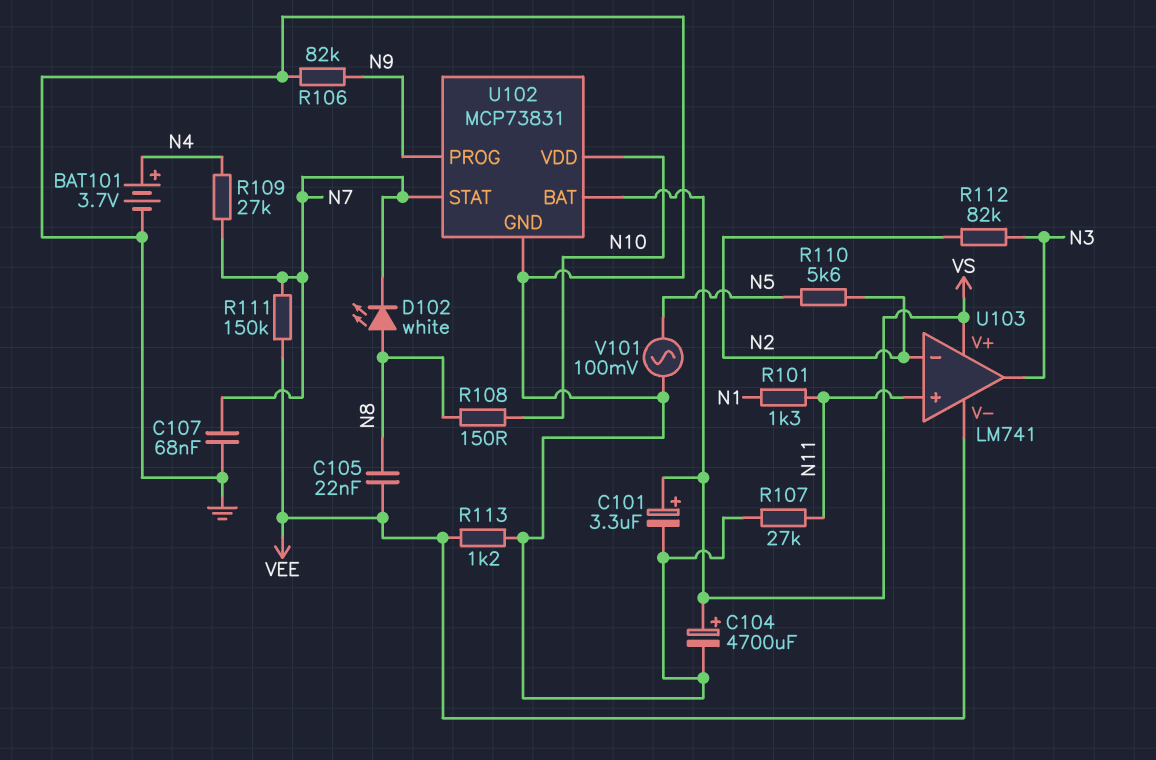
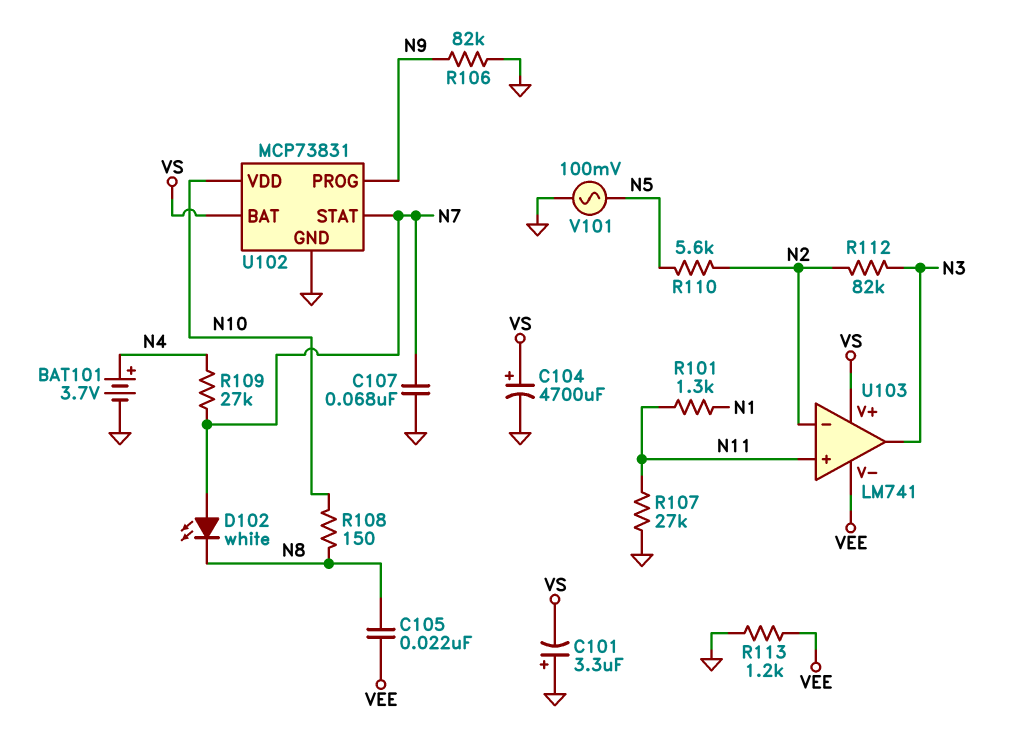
C101: 3.3uF (plus VS, minus GND) -> 3.3uF (plus GND, minus VS)
D102: LED white (A N8, K N7) -> LED white (A N7, K N8)
R111: 150k (N7, VEE) -> none

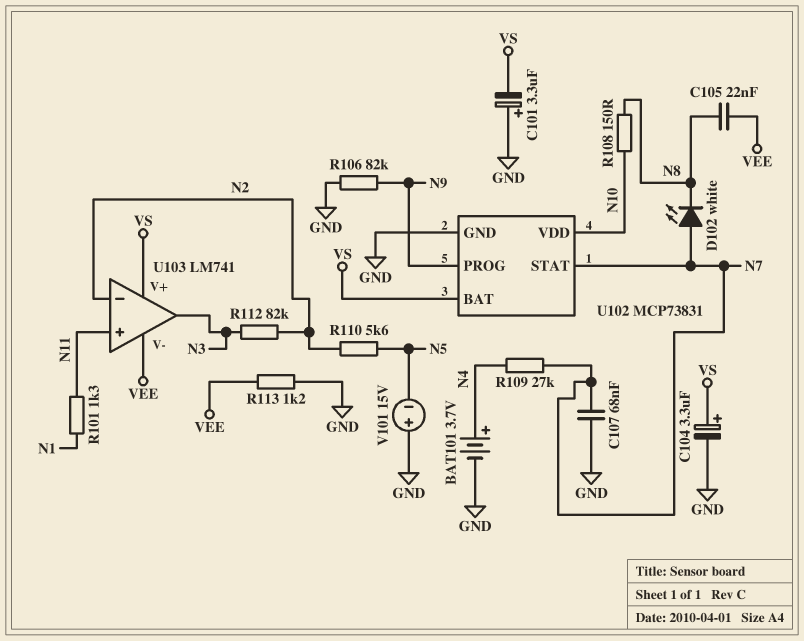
C104: 4700uF (plus VS, minus GND) -> 3.3uF (plus VS, minus GND)
R107: 27k (GND, N11) -> none
V101: AC 100mV (GND, N5) -> 15V (plus GND, minus N5)

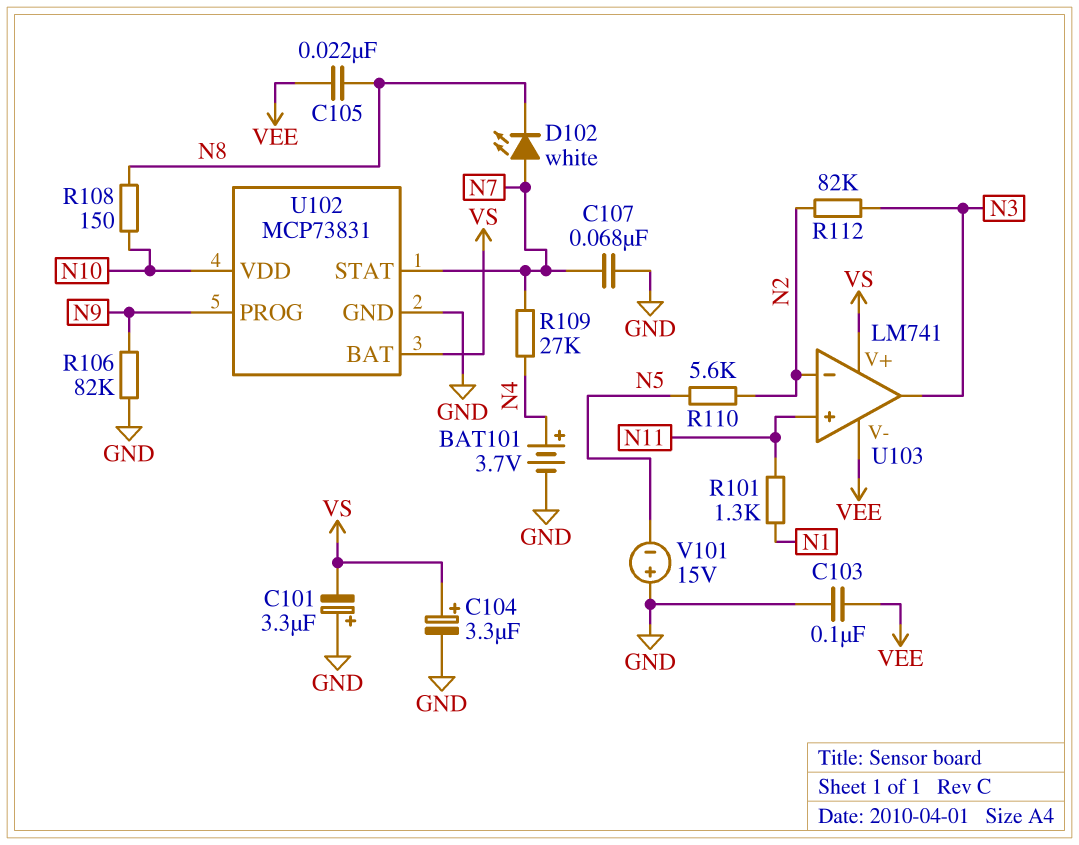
C103: none -> 100nF (GND, VEE)
R113: 1.2k (GND, VEE) -> none

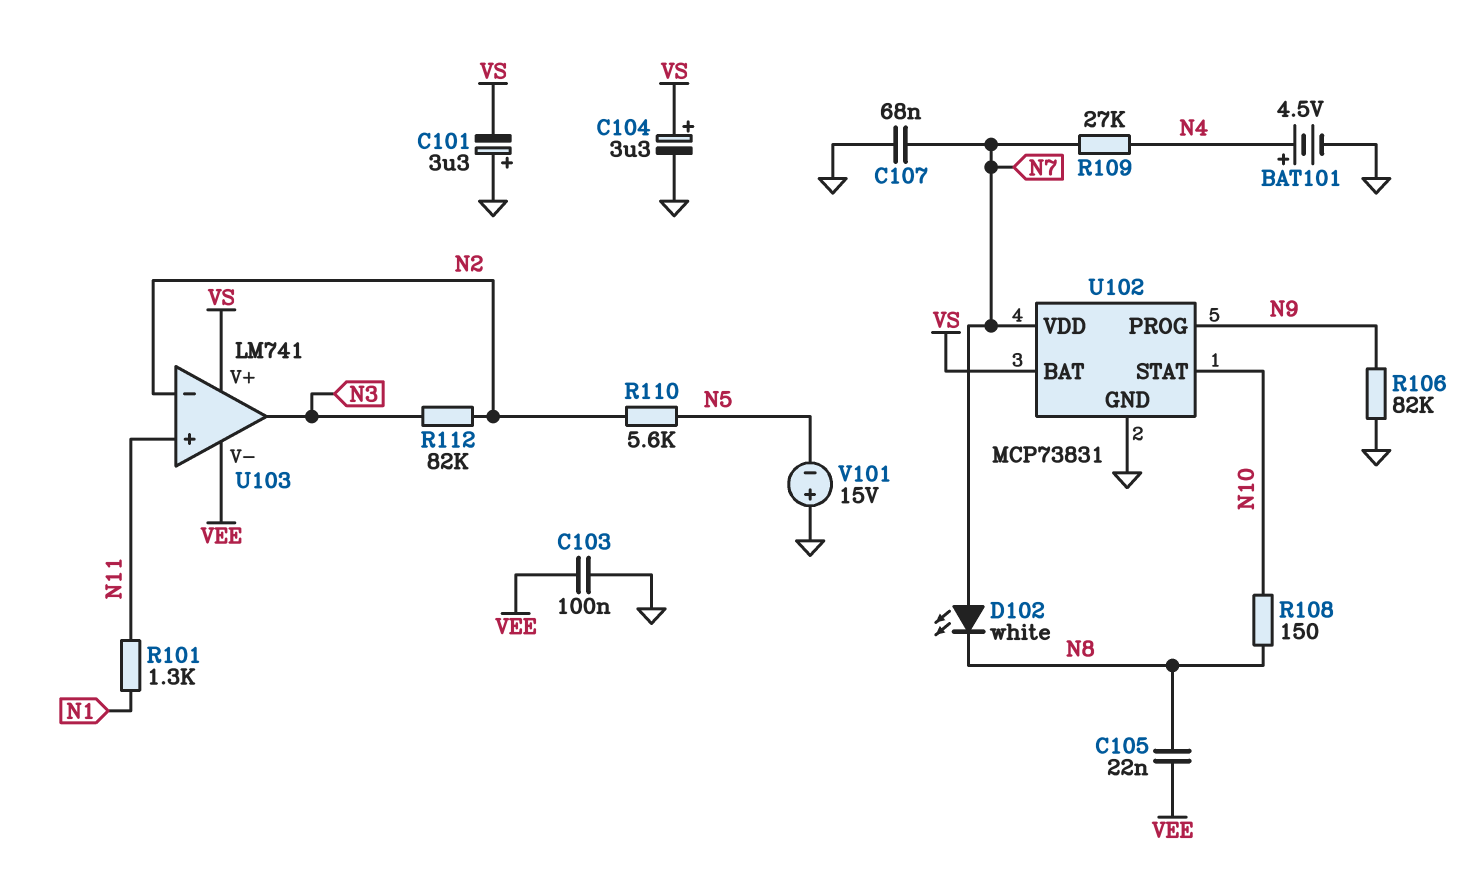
BAT101: 3.7V (plus N4, minus GND) -> 4.5V (plus N4, minus GND)
U102 pin STAT: N7 -> N10
U102 pin VDD: N10 -> N7

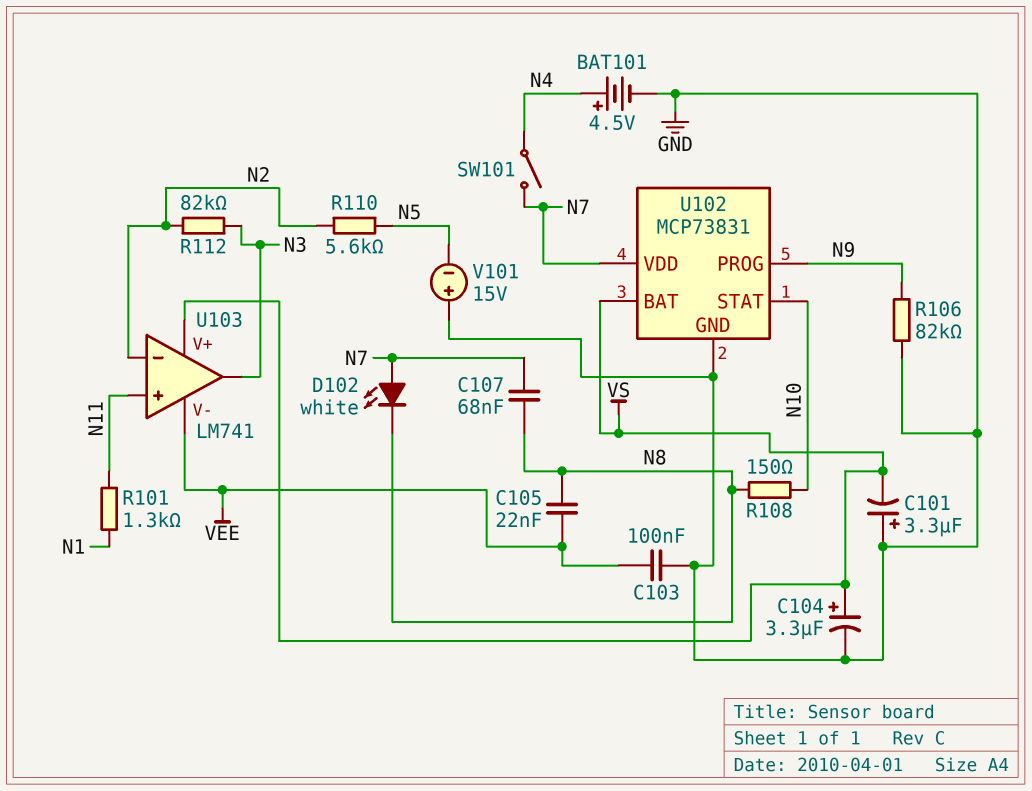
C107: 68nF (GND, N7) -> 68nF (N7, N8)
R109: 27k (N4, N7) -> none
SW101: none -> switch (N4, N7)

